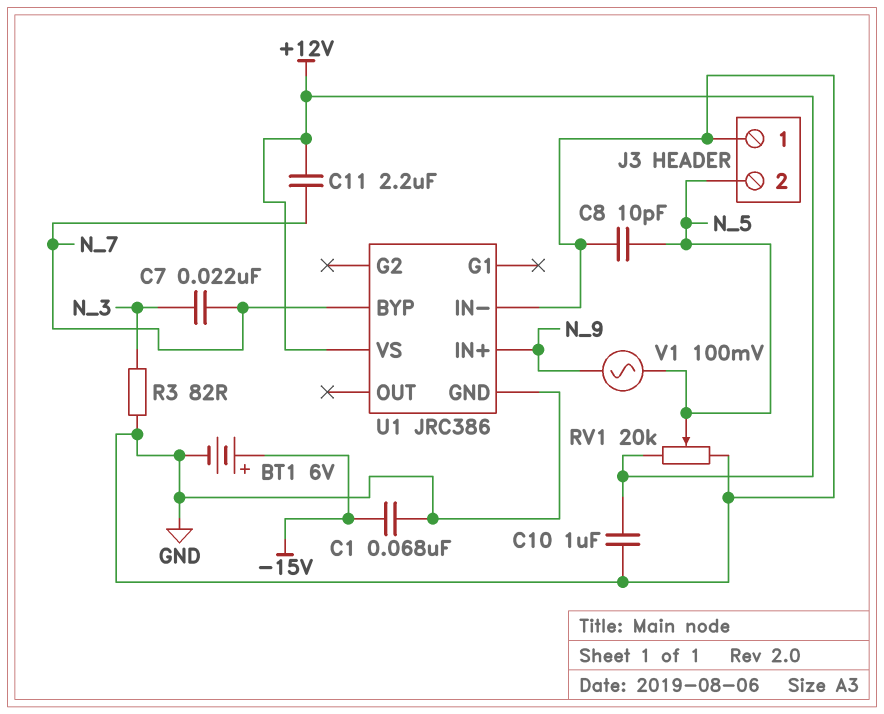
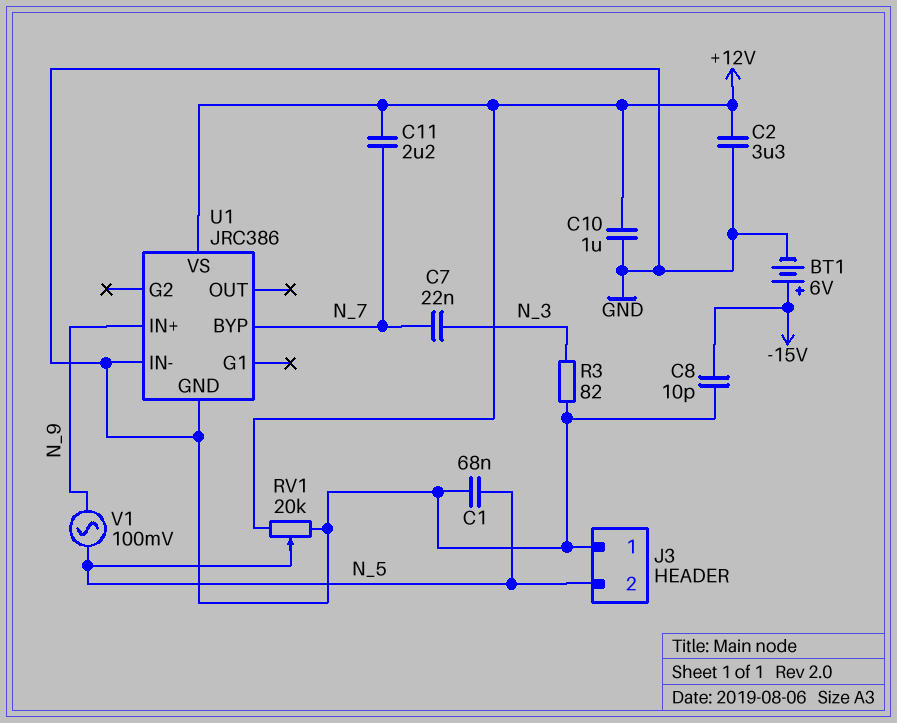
C1: 68nF (-15V, GND) -> 68nF (GND, N_5)
C2: none -> 3.3uF (+12V, GND)
C8: 10pF (GND, N_5) -> 10pF (-15V, GND)

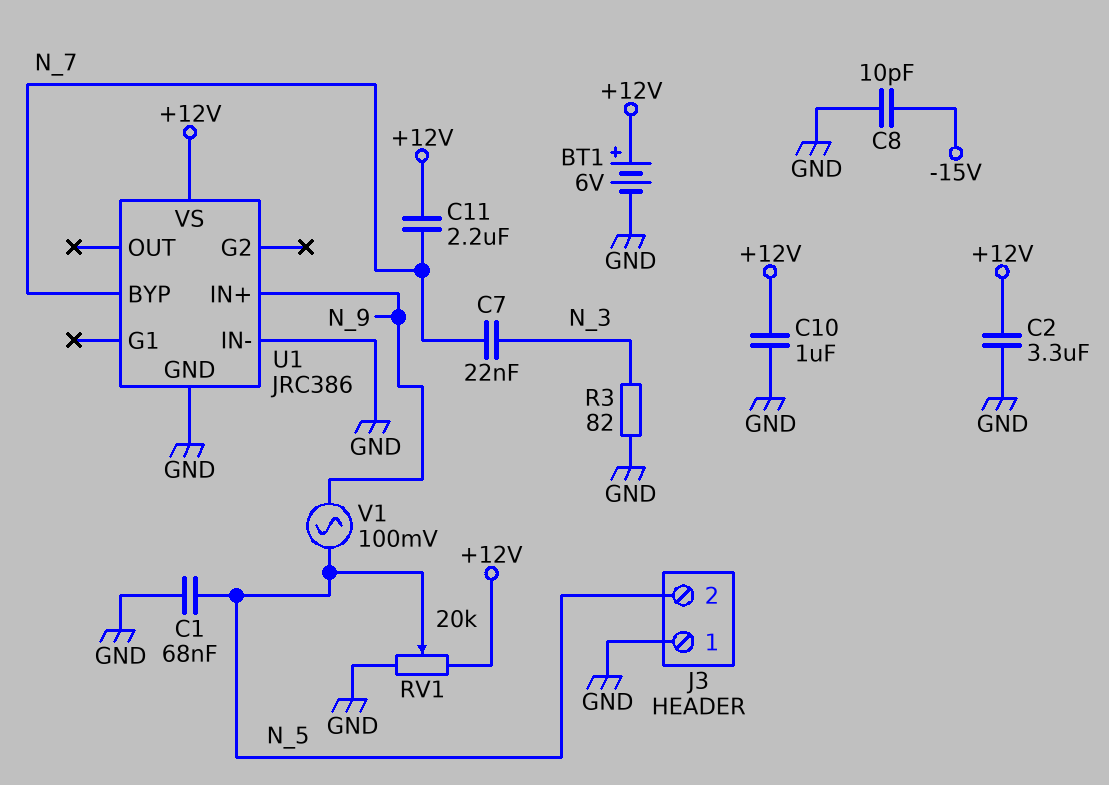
BT1: 6V (plus -15V, minus GND) -> 6V (plus +12V, minus GND)

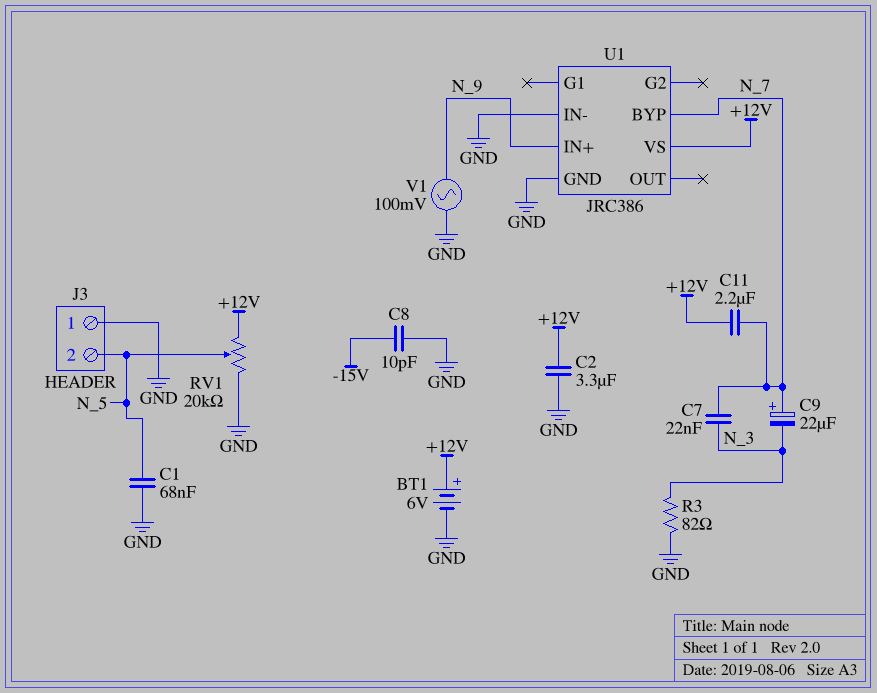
C9: none -> 22uF (plus N_7, minus N_3)
C10: 1uF (+12V, GND) -> none
V1: AC 100mV (N_5, N_9) -> AC 100mV (GND, N_9)

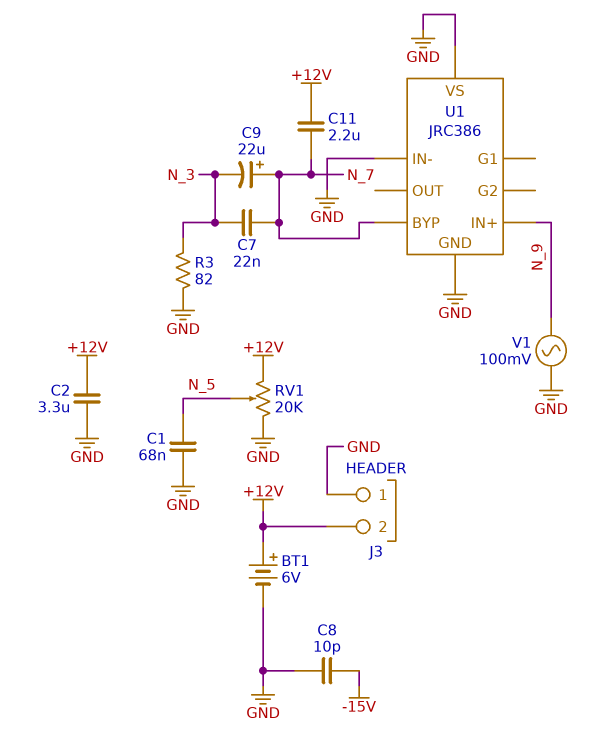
J3 pin 2: N_5 -> +12V
U1 pin VS: +12V -> GND

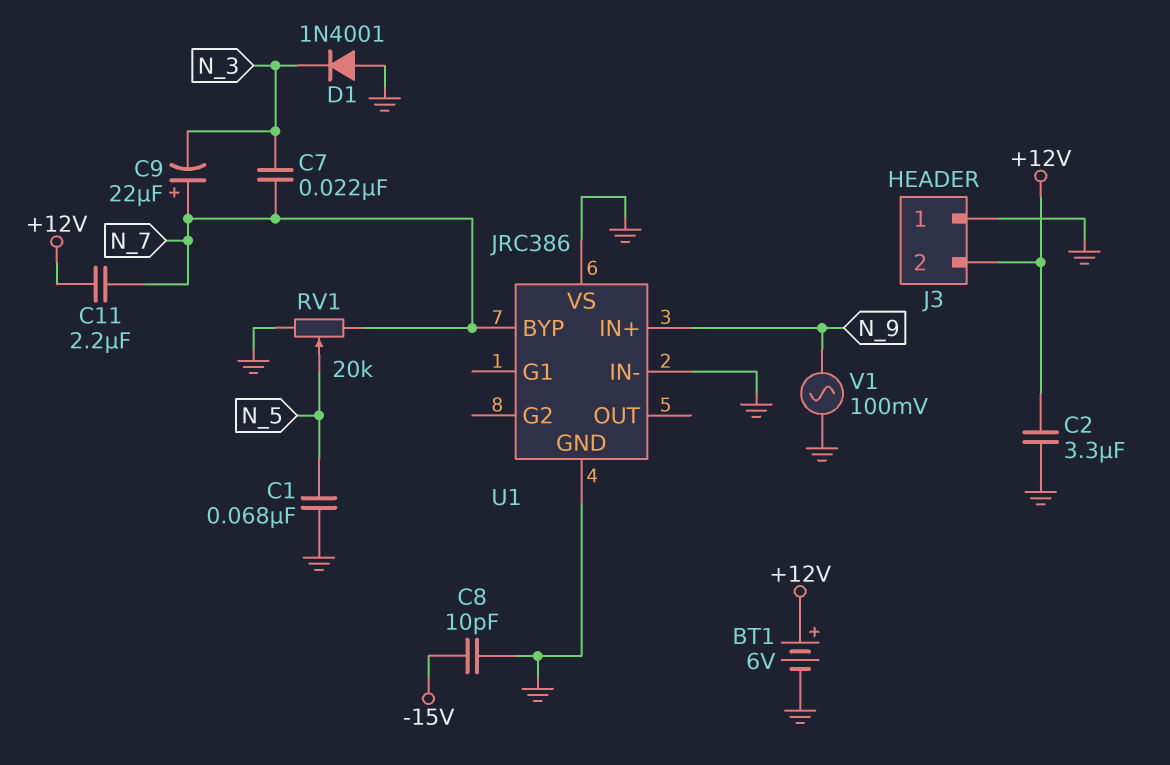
D1: none -> diode 1N4001 (A GND, K N_3)
R3: 82 (GND, N_3) -> none
RV1: 20k (+12V, GND, wiper N_5) -> 20k (GND, N_7, wiper N_5)

